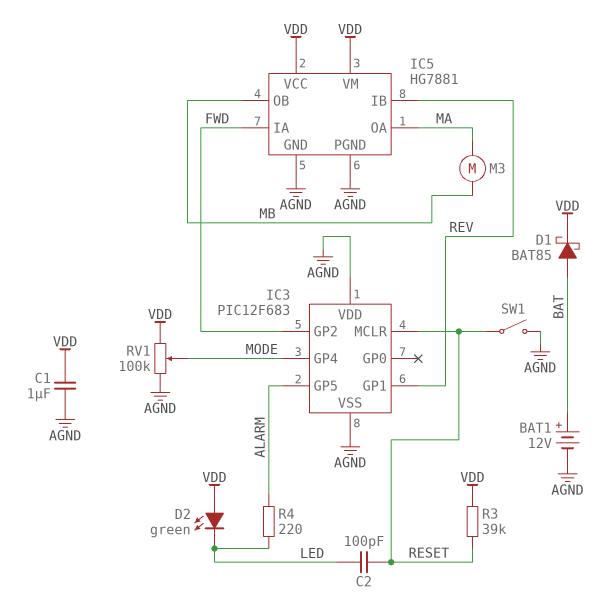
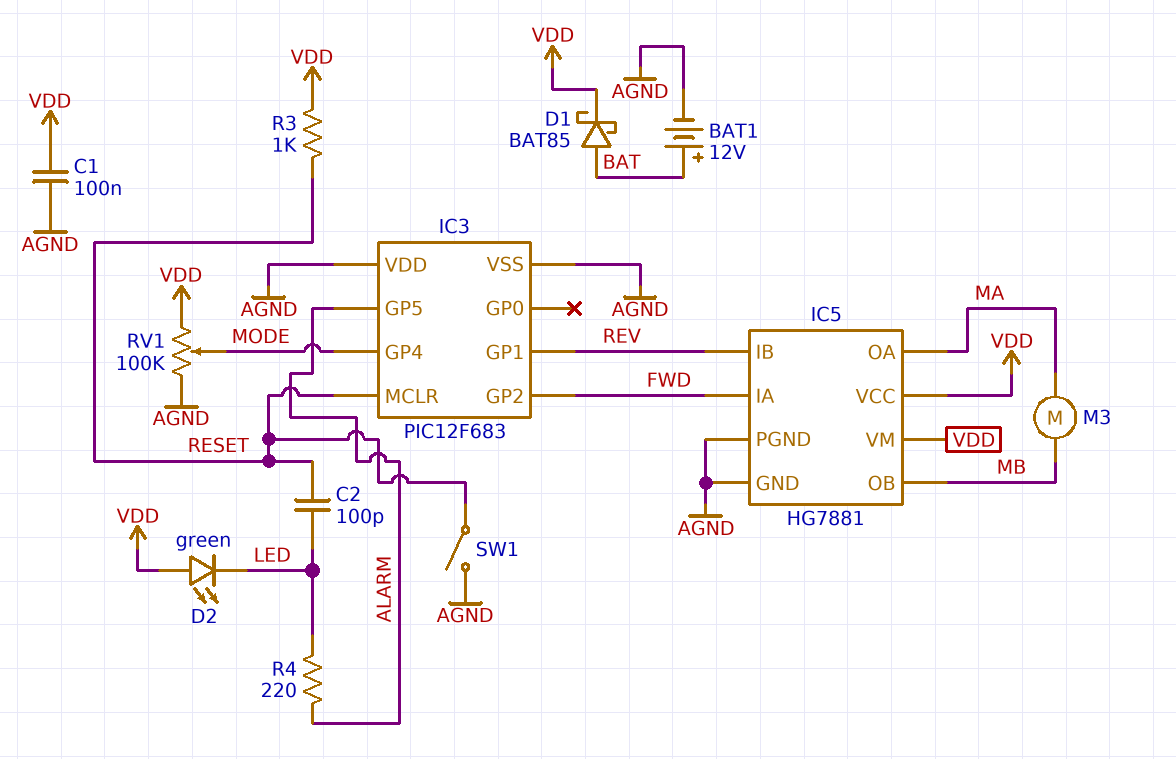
C1: 1uF (AGND, VDD) -> 100nF (AGND, VDD)
R3: 39k (RESET, VDD) -> 1k (RESET, VDD)

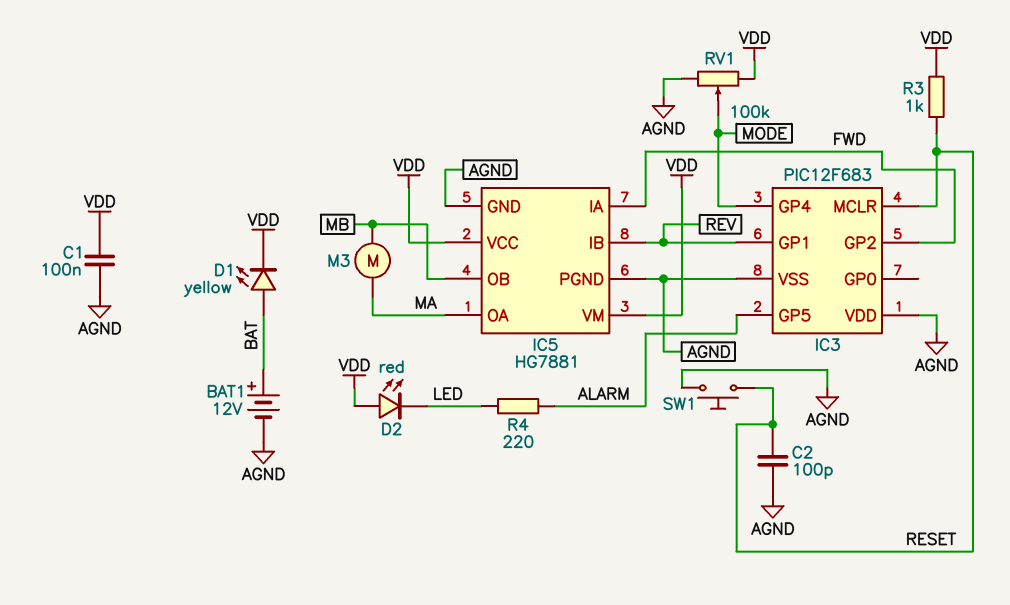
C2: 100pF (LED, RESET) -> 100pF (AGND, RESET)
D1: schottky BAT85 (A BAT, K VDD) -> LED yellow (A BAT, K VDD)
D2: LED green (A VDD, K LED) -> LED red (A VDD, K LED)
SW1: switch (AGND, RESET) -> button (AGND, RESET)

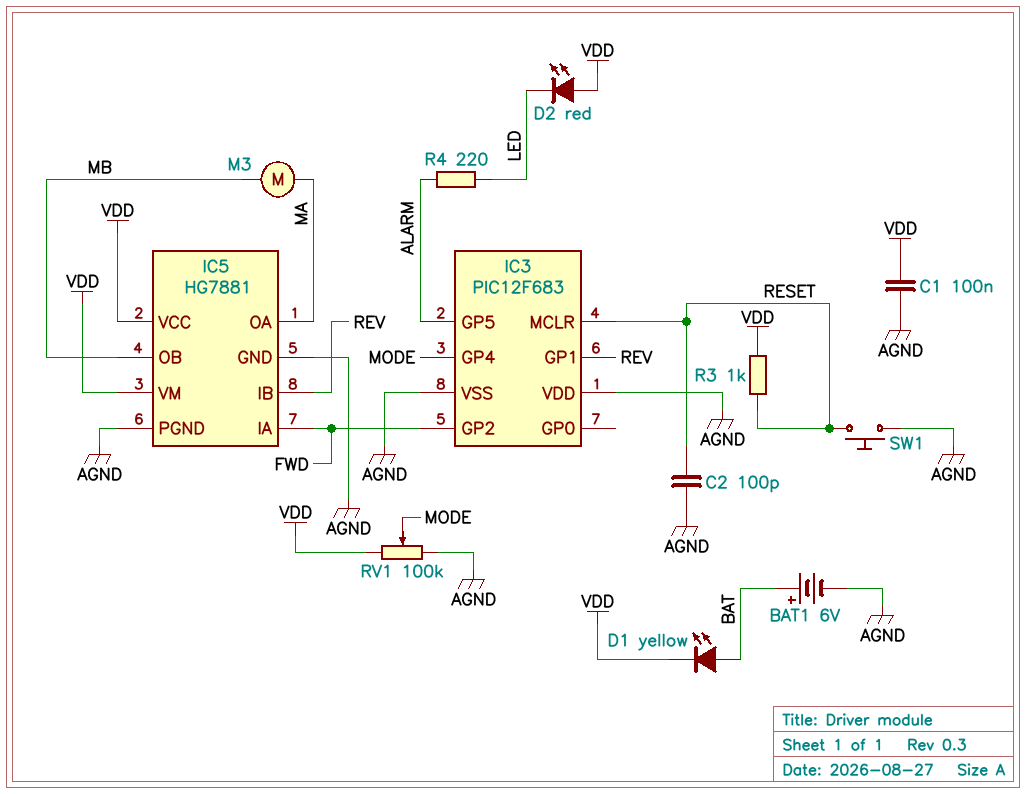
BAT1: 12V (plus BAT, minus AGND) -> 6V (plus BAT, minus AGND)

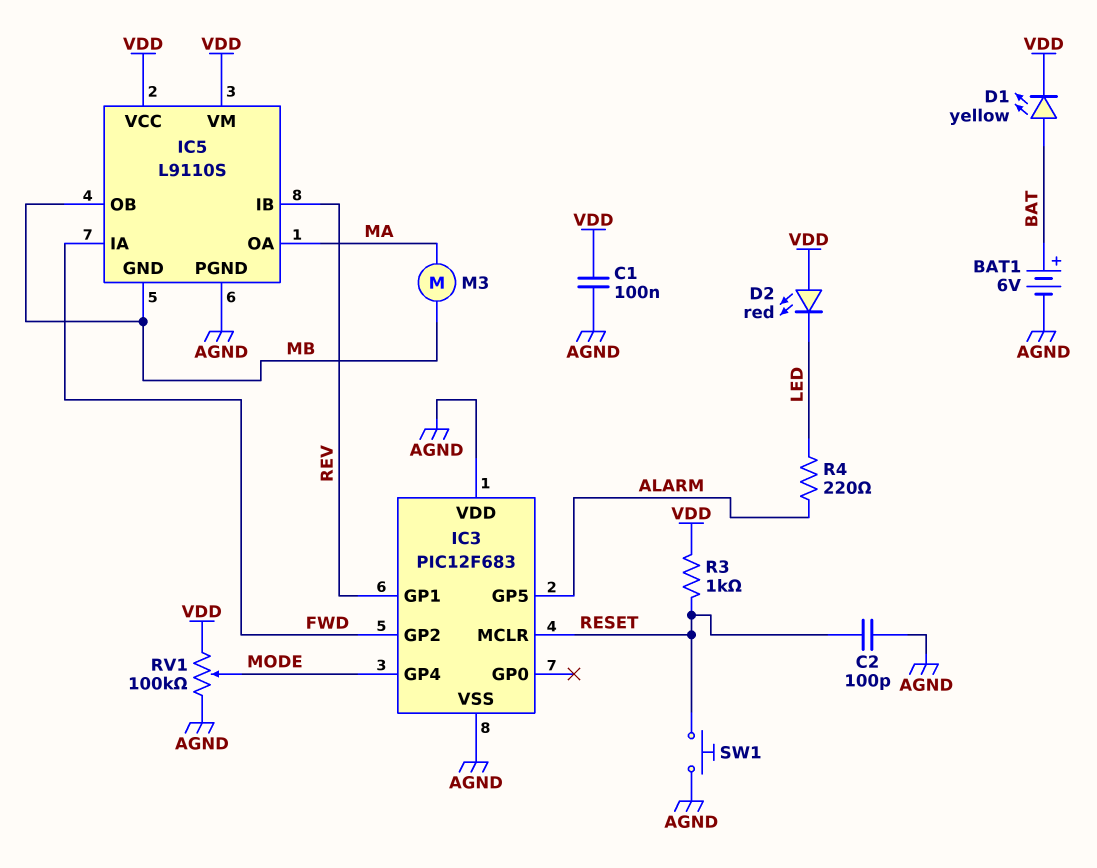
IC5: HG7881 -> L9110S
IC5 pin GND: AGND -> MB

